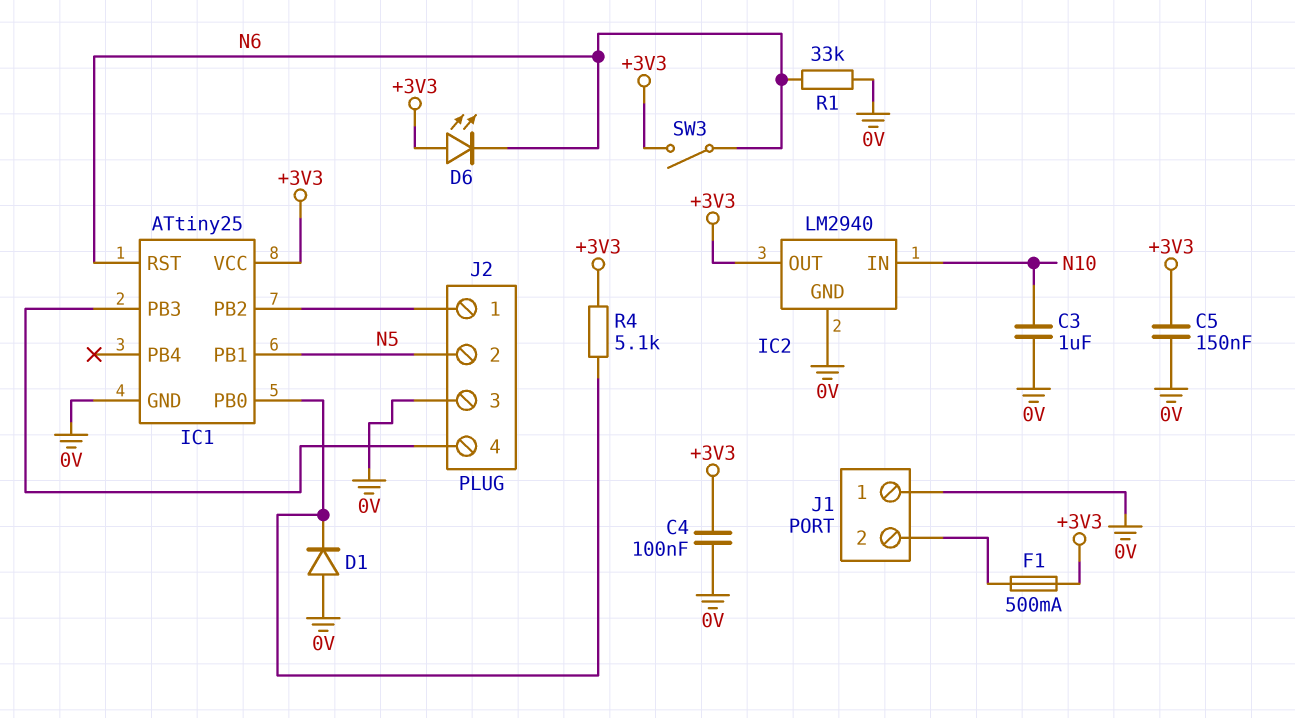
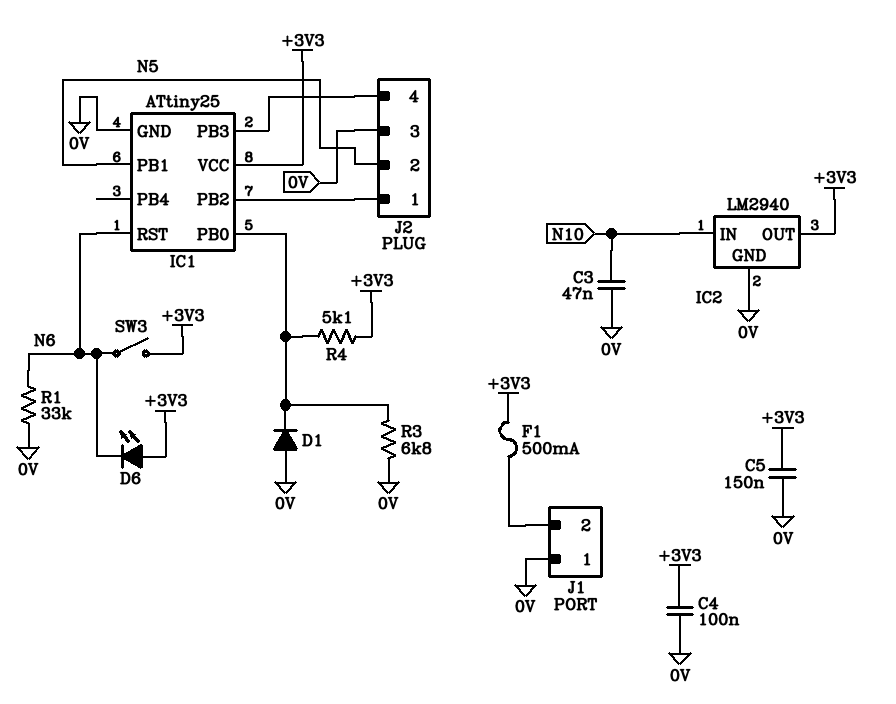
C3: 1uF (0V, N10) -> 47nF (0V, N10)
R3: none -> 6.8k (0V, IC1/PB0)

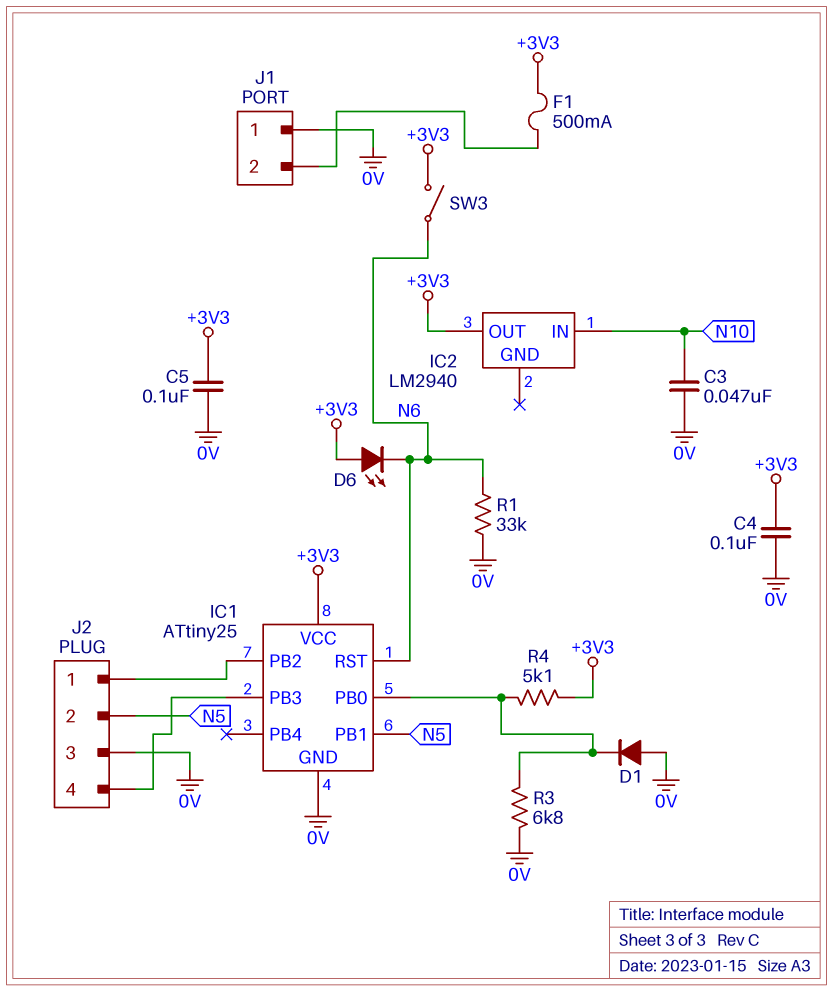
C5: 150nF (+3V3, 0V) -> 100nF (+3V3, 0V)
IC2 pin GND: 0V -> none

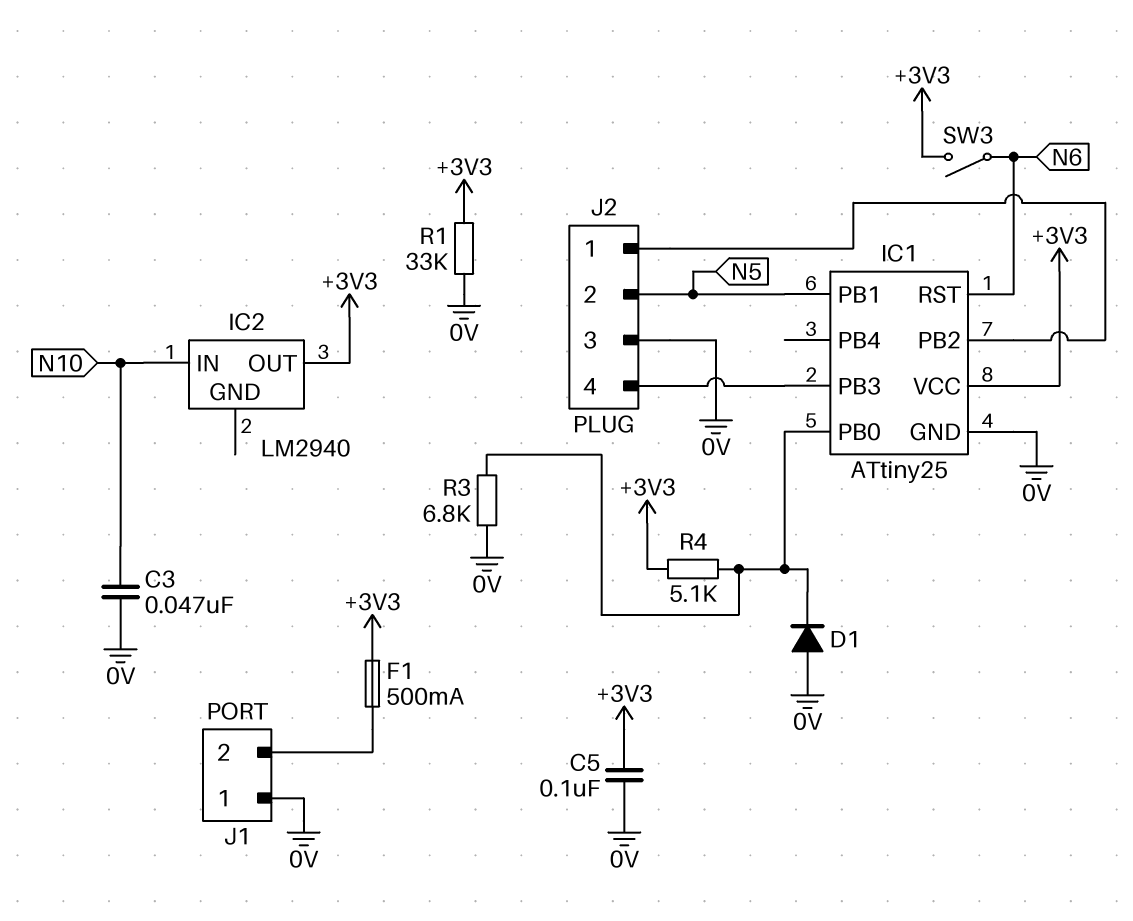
C4: 100nF (+3V3, 0V) -> none
D6: LED (A +3V3, K N6) -> none
R1: 33k (0V, N6) -> 33k (+3V3, 0V)

